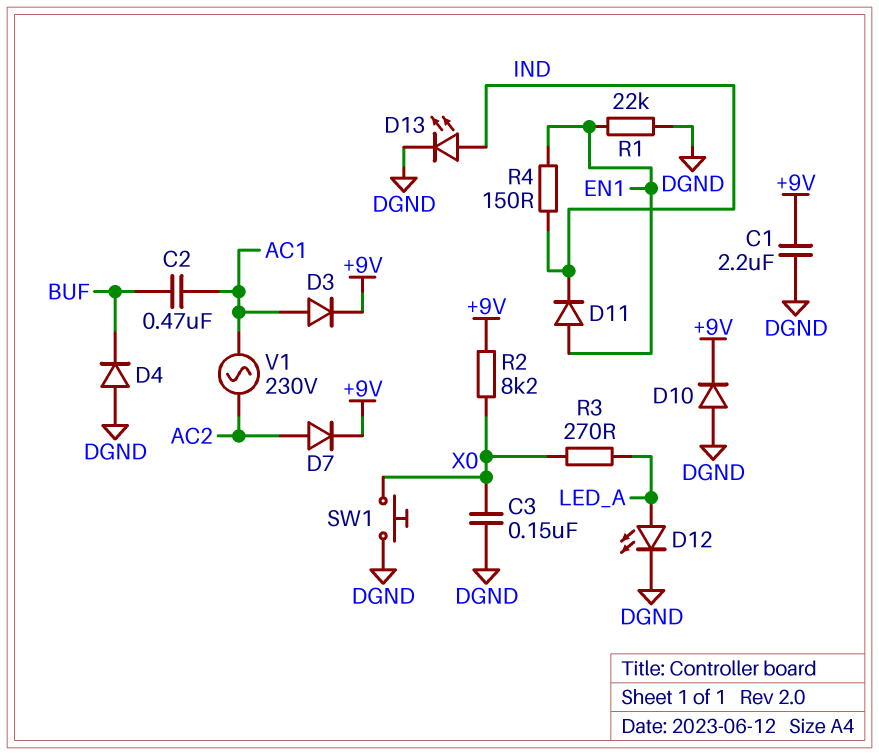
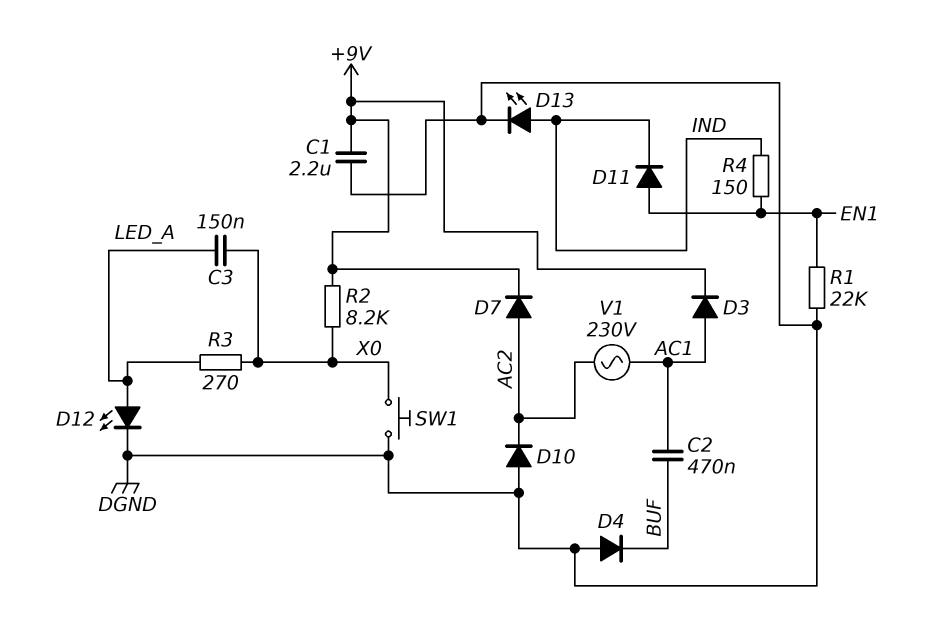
C3: 150nF (DGND, X0) -> 150nF (LED_A, X0)
D10: diode (A DGND, K +9V) -> diode (A DGND, K AC2)

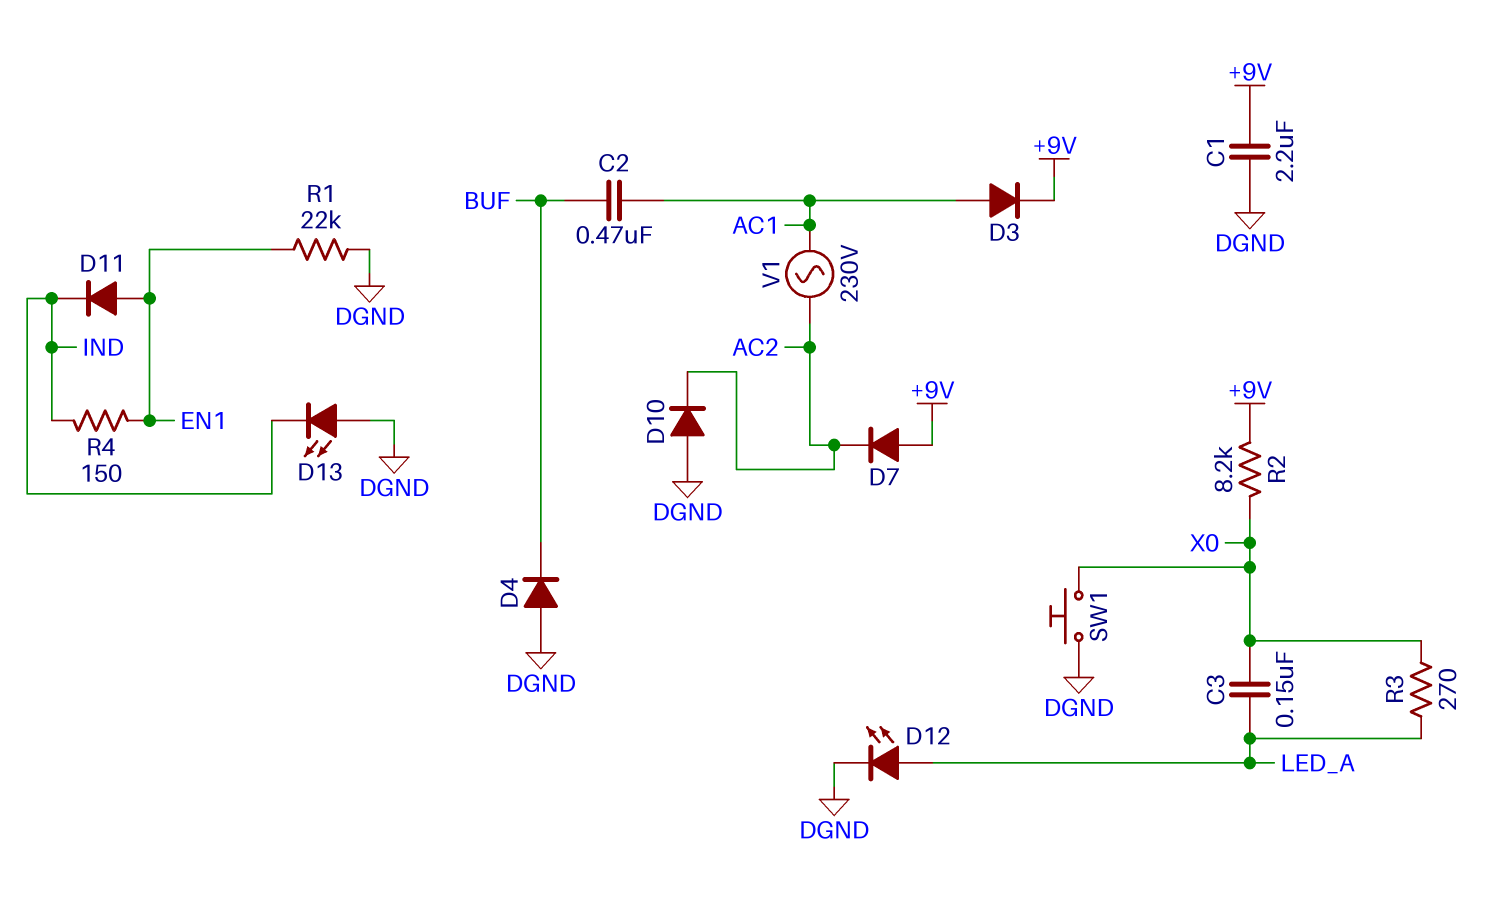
D7: diode (A AC2, K +9V) -> diode (A +9V, K AC2)
D13: LED (A IND, K DGND) -> LED (A DGND, K IND)

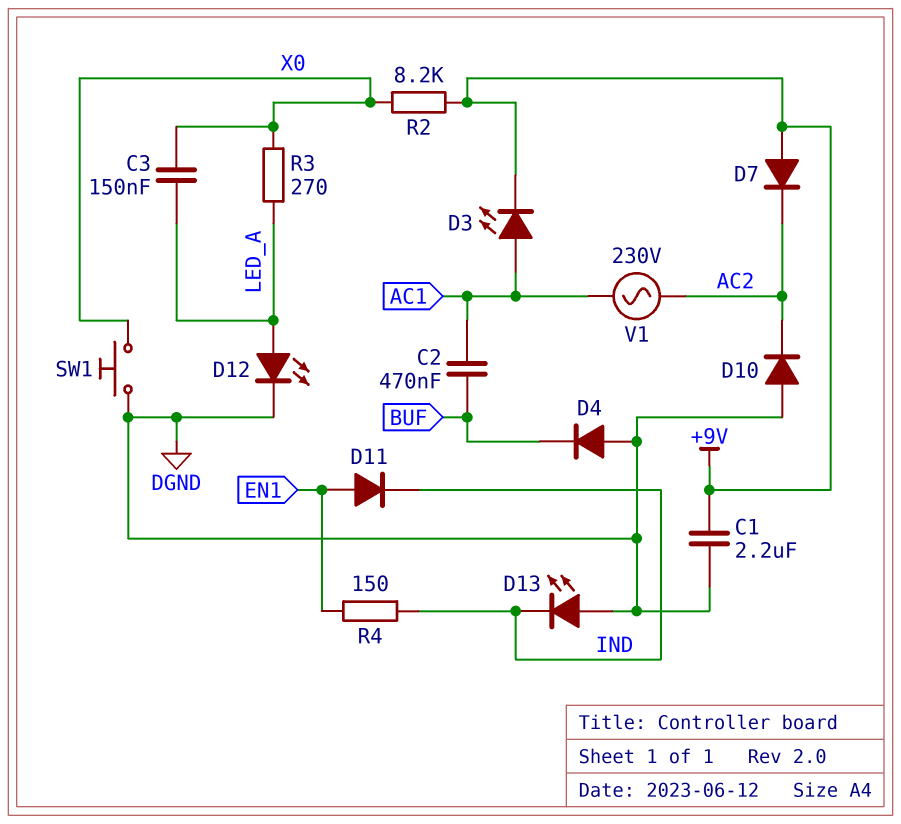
D3: diode (A AC1, K +9V) -> LED (A AC1, K +9V)
R1: 22k (DGND, EN1) -> none

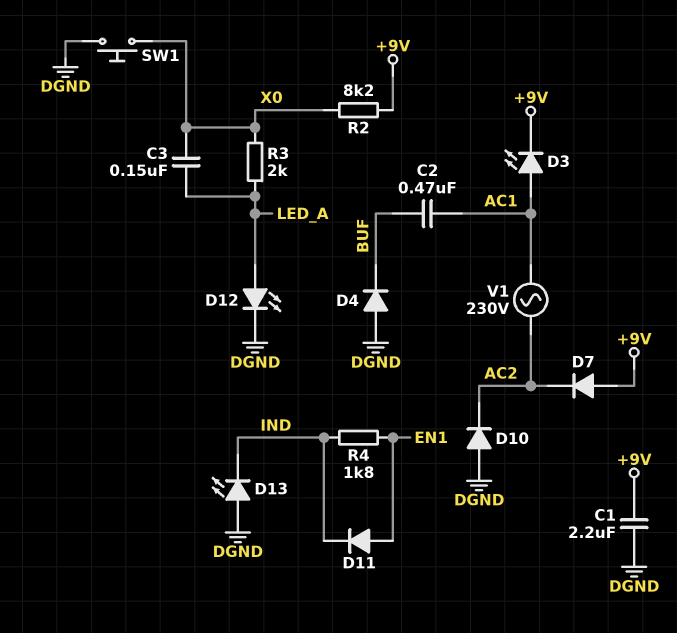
R3: 270 (LED_A, X0) -> 2k (LED_A, X0)
R4: 150 (EN1, IND) -> 1.8k (EN1, IND)

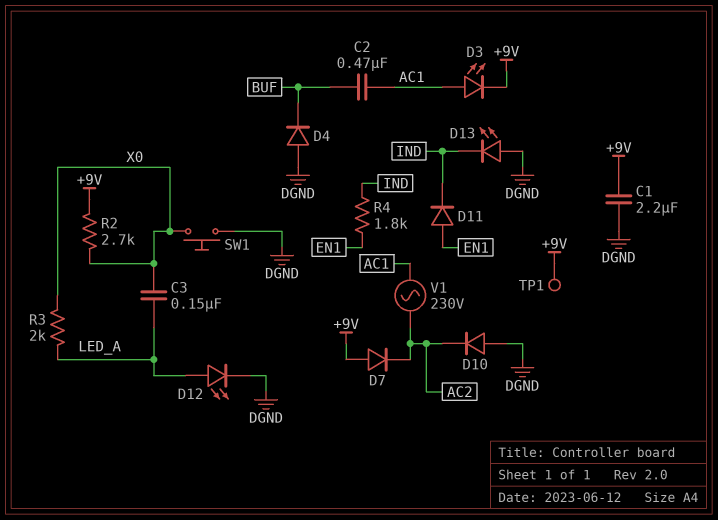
R2: 8.2k (+9V, X0) -> 2.7k (+9V, X0)
TP1: none -> test point (+9V)

